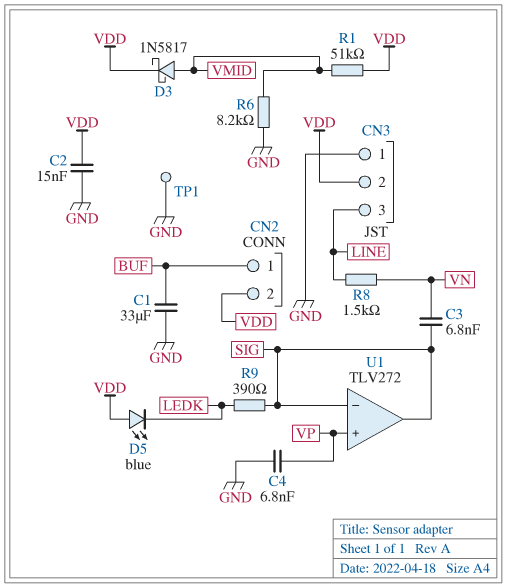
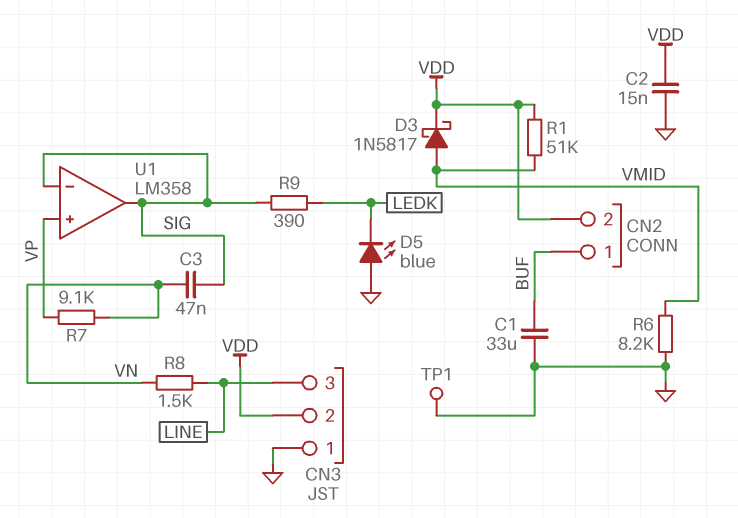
C3: 6.8nF (SIG, VN) -> 47nF (SIG, VN)
C4: 6.8nF (GND, VP) -> none
D5: LED blue (A VDD, K LEDK) -> LED blue (A GND, K LEDK)
R7: none -> 9.1k (VN, VP)
U1: TLV272 -> LM358

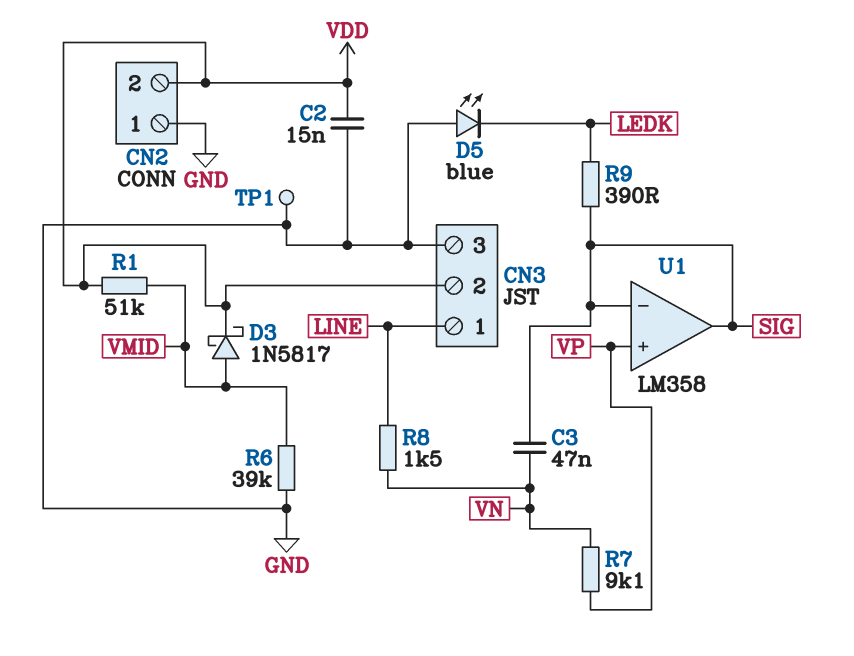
C1: 33uF (BUF, GND) -> none
CN2 pin 1: BUF -> GND
CN3 pin 1: GND -> LINE
CN3 pin 3: LINE -> GND
R6: 8.2k (GND, VMID) -> 39k (GND, VMID)

